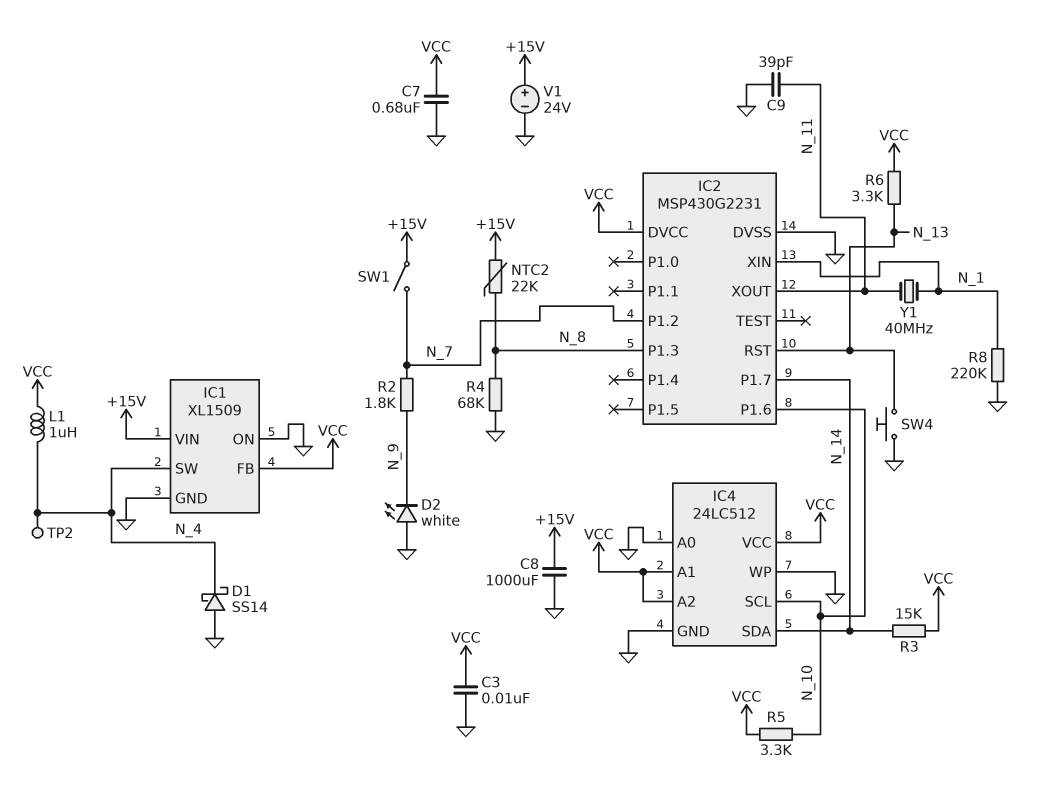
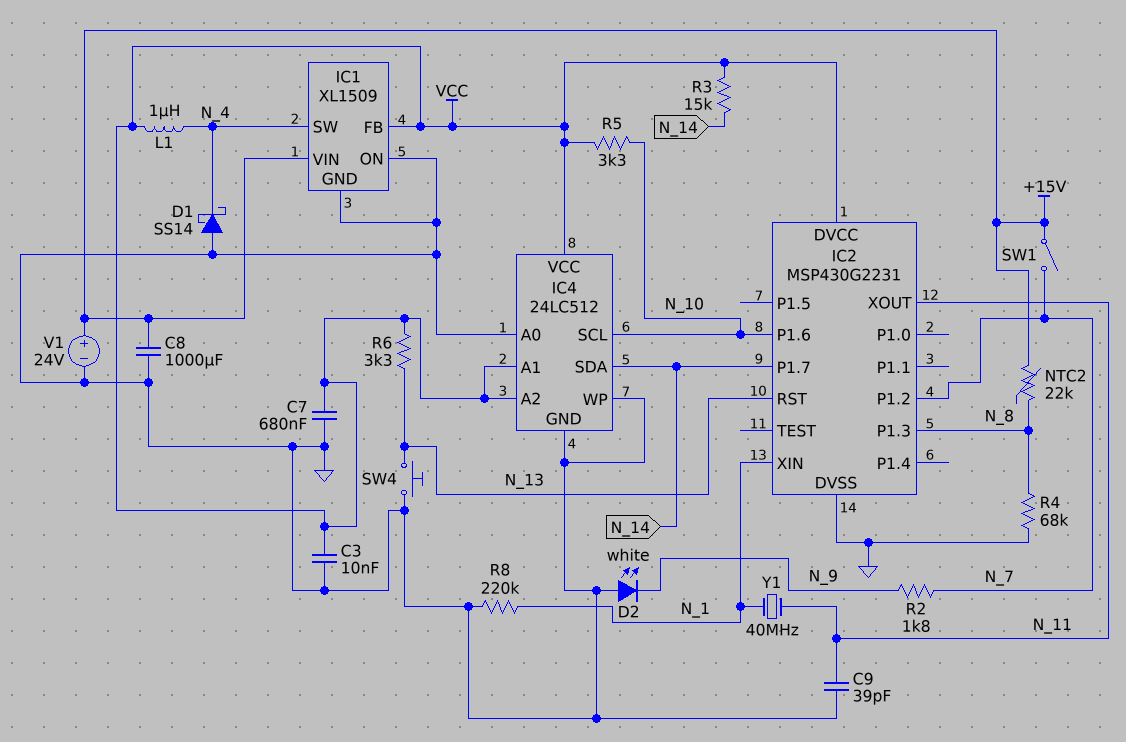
TP2: test point (N_4) -> none

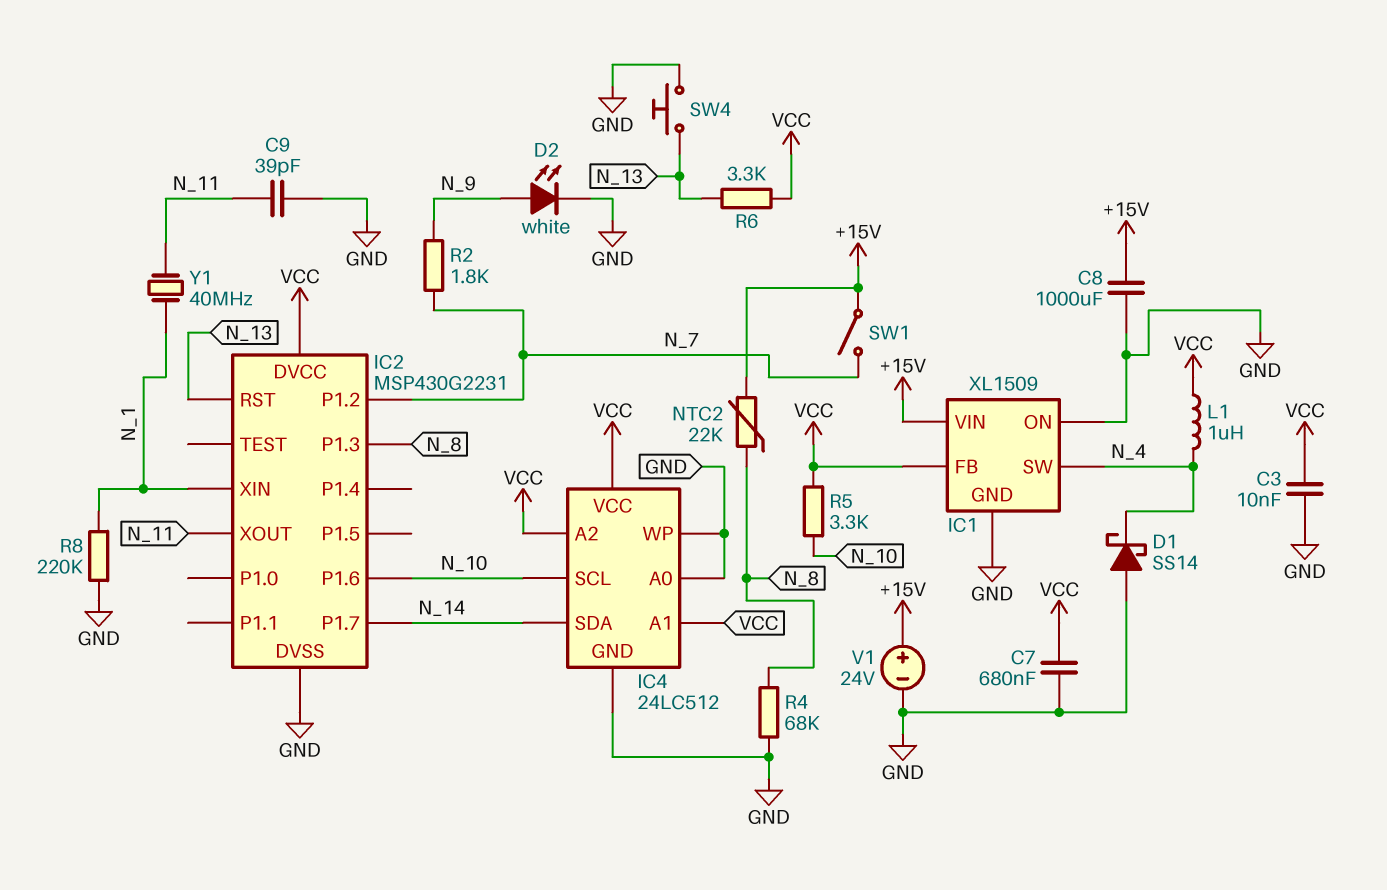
D2: LED white (A GND, K N_9) -> LED white (A N_9, K GND)
R3: 15k (N_14, VCC) -> none

